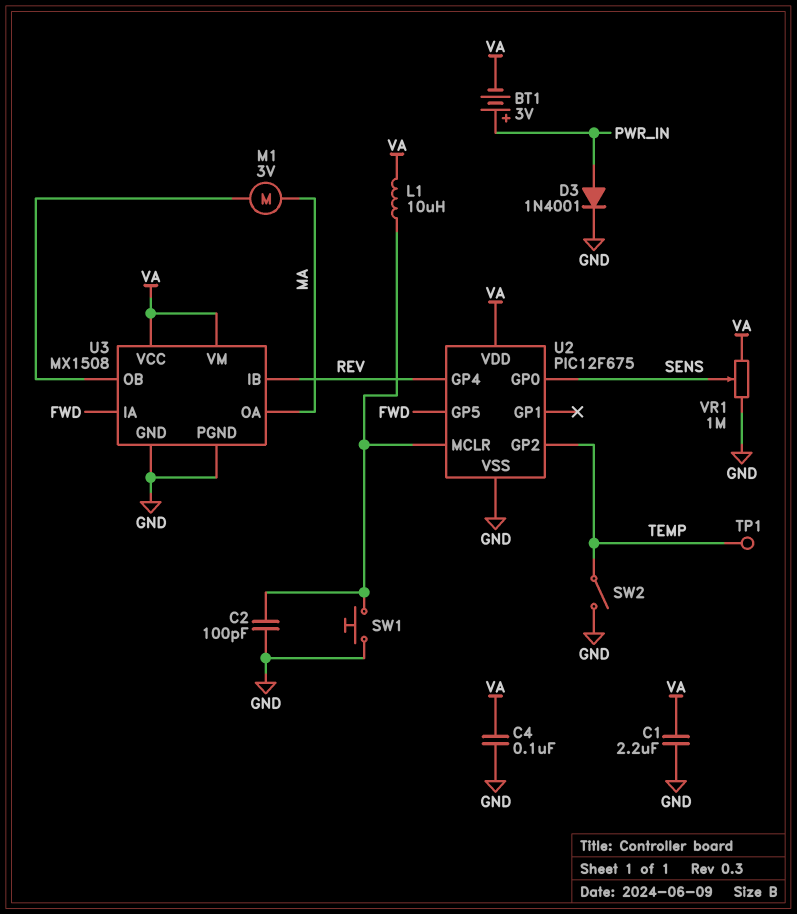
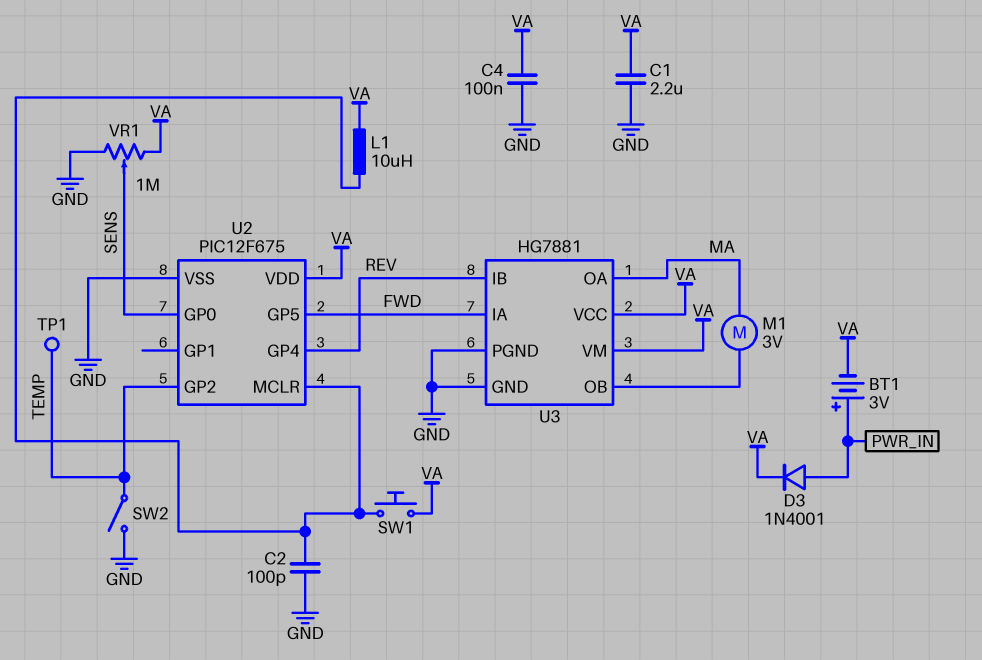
D3: diode 1N4001 (A PWR_IN, K GND) -> diode 1N4001 (A PWR_IN, K VA)
SW1: button (GND, U2/MCLR) -> button (U2/MCLR, VA)
U3: MX1508 -> HG7881

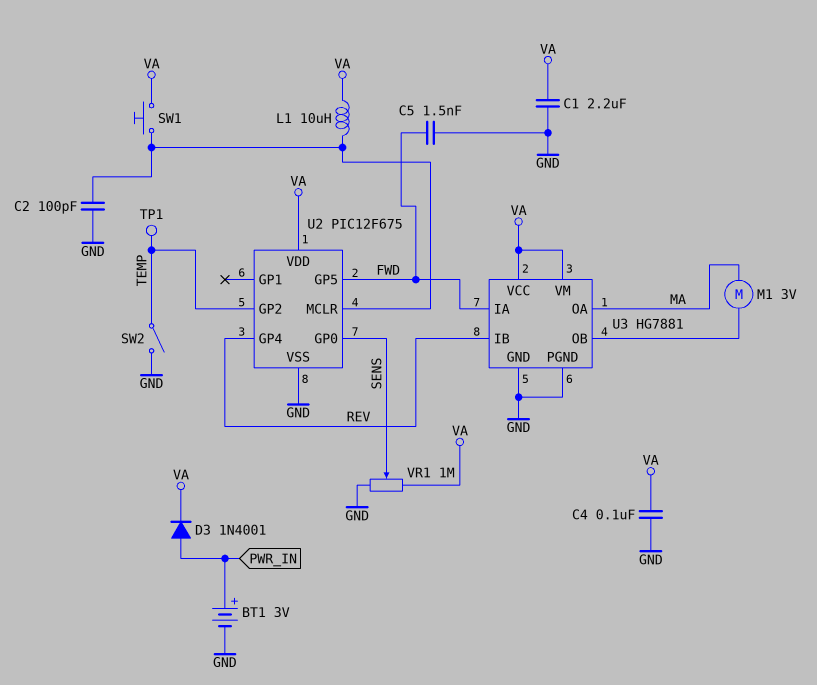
BT1: 3V (plus PWR_IN, minus VA) -> 3V (plus PWR_IN, minus GND)
C5: none -> 1.5nF (FWD, GND)

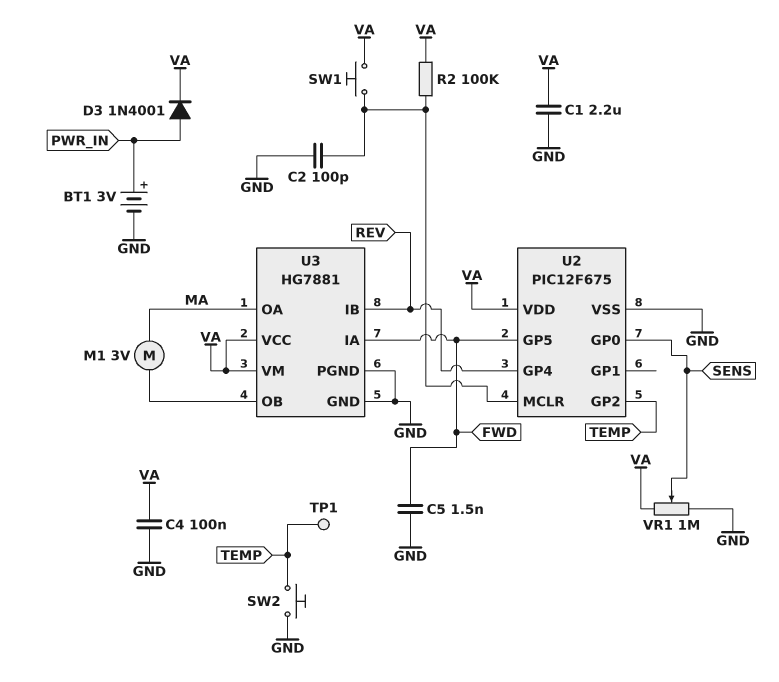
L1: 10uH (U2/MCLR, VA) -> none
R2: none -> 100k (U2/MCLR, VA)
SW2: switch (GND, TEMP) -> button (GND, TEMP)

